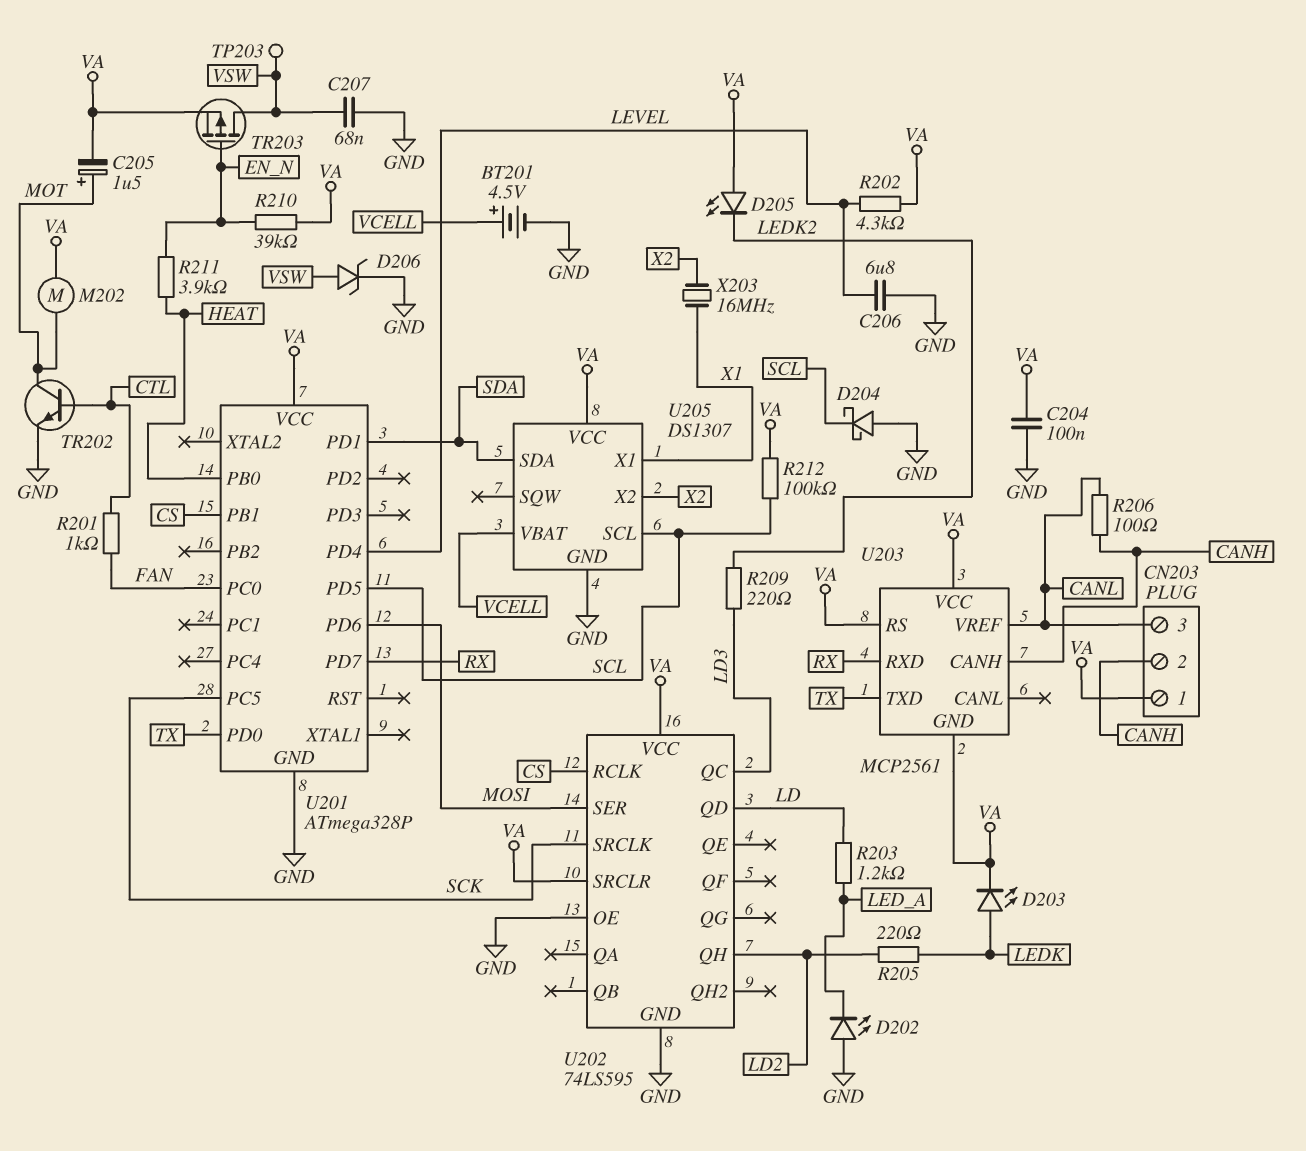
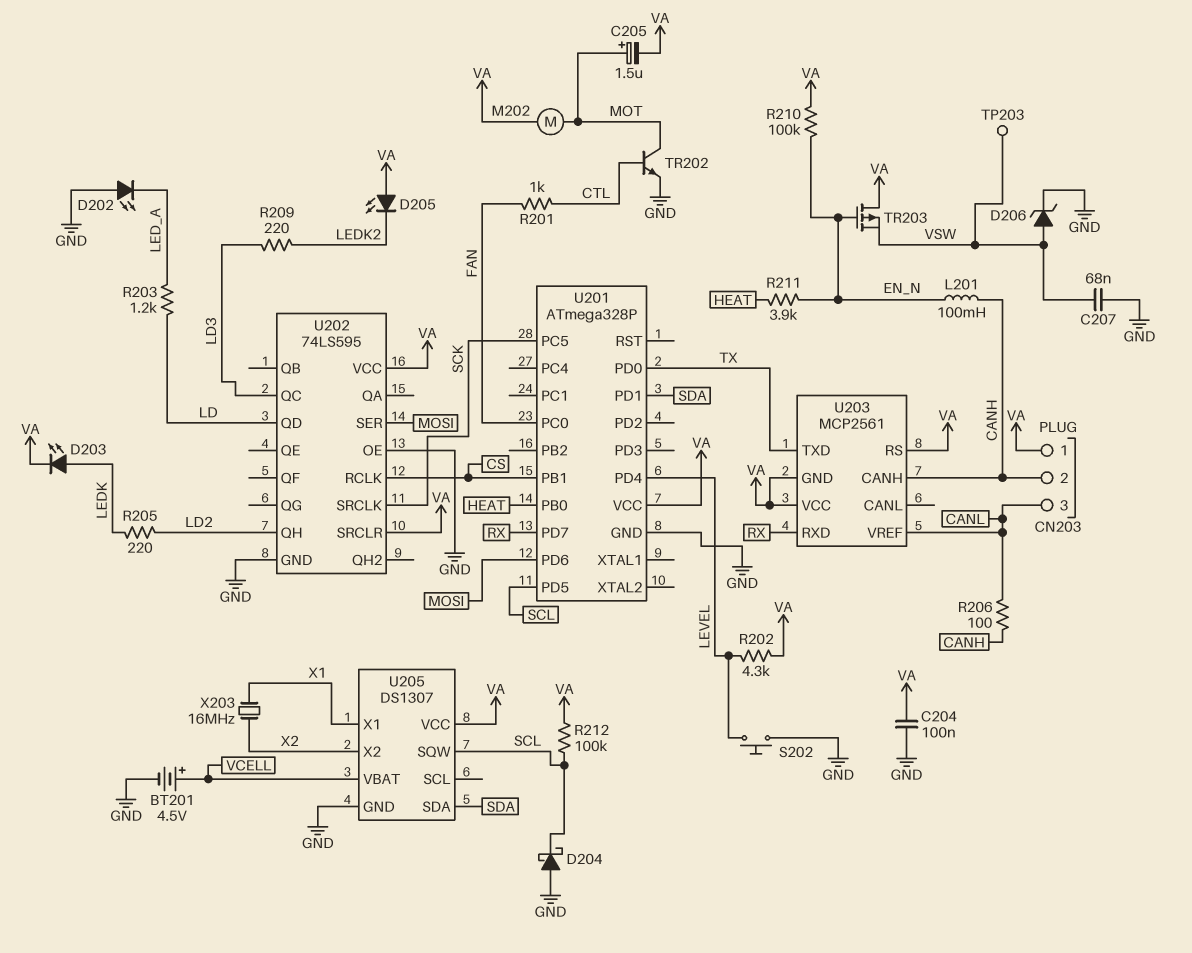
C206: 6.8uF (GND, LEVEL) -> none
L201: none -> 100mH (CANH, EN_N)
R210: 39k (EN_N, VA) -> 100k (EN_N, VA)
S202: none -> button (GND, LEVEL)
TR203: PMOS (G EN_N, D VSW, S VA) -> PMOS (G EN_N, D VA, S VSW)
U205 pin SCL: SCL -> none
U205 pin SQW: none -> SCL

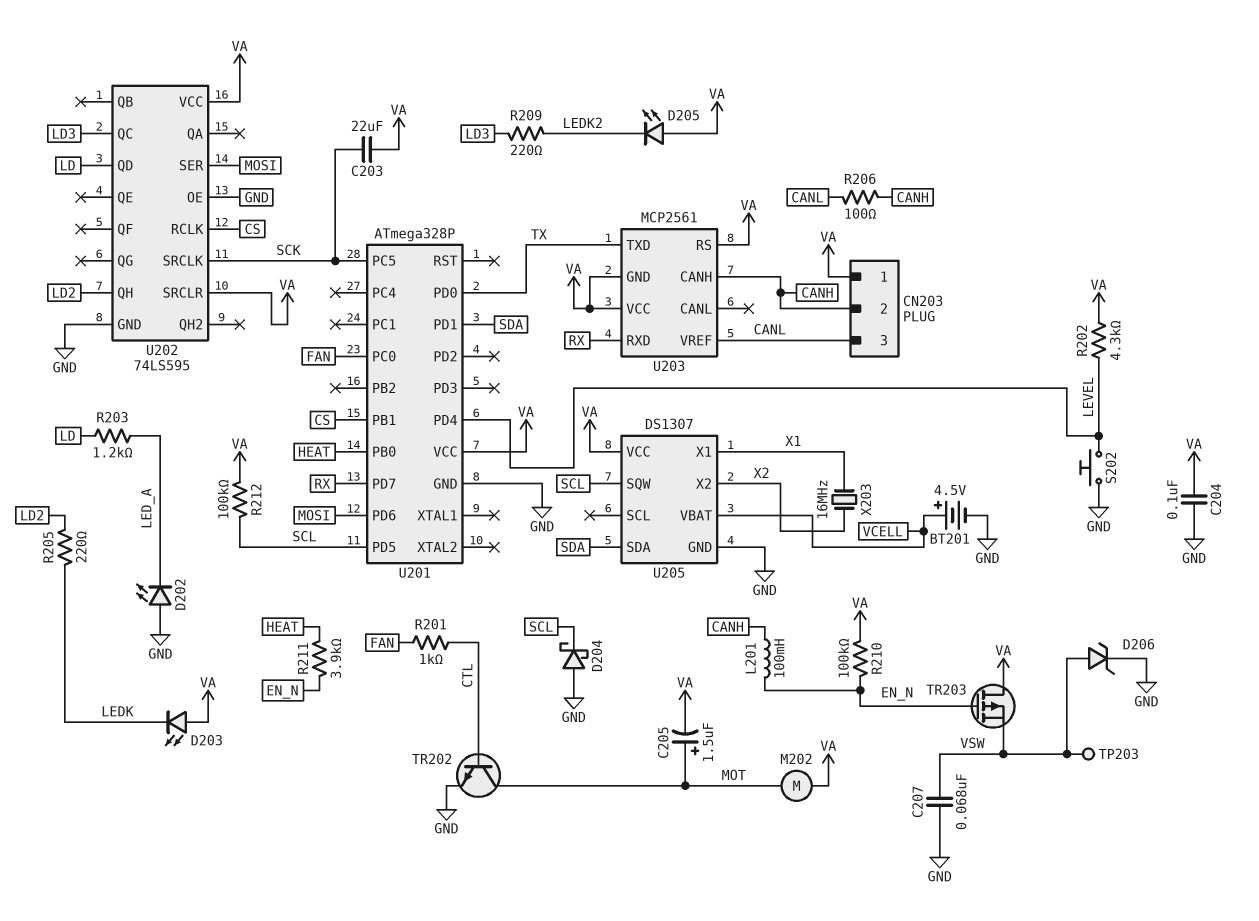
C203: none -> 22uF (SCK, VA)
D203: LED (A LEDK, K VA) -> LED (A VA, K LEDK)

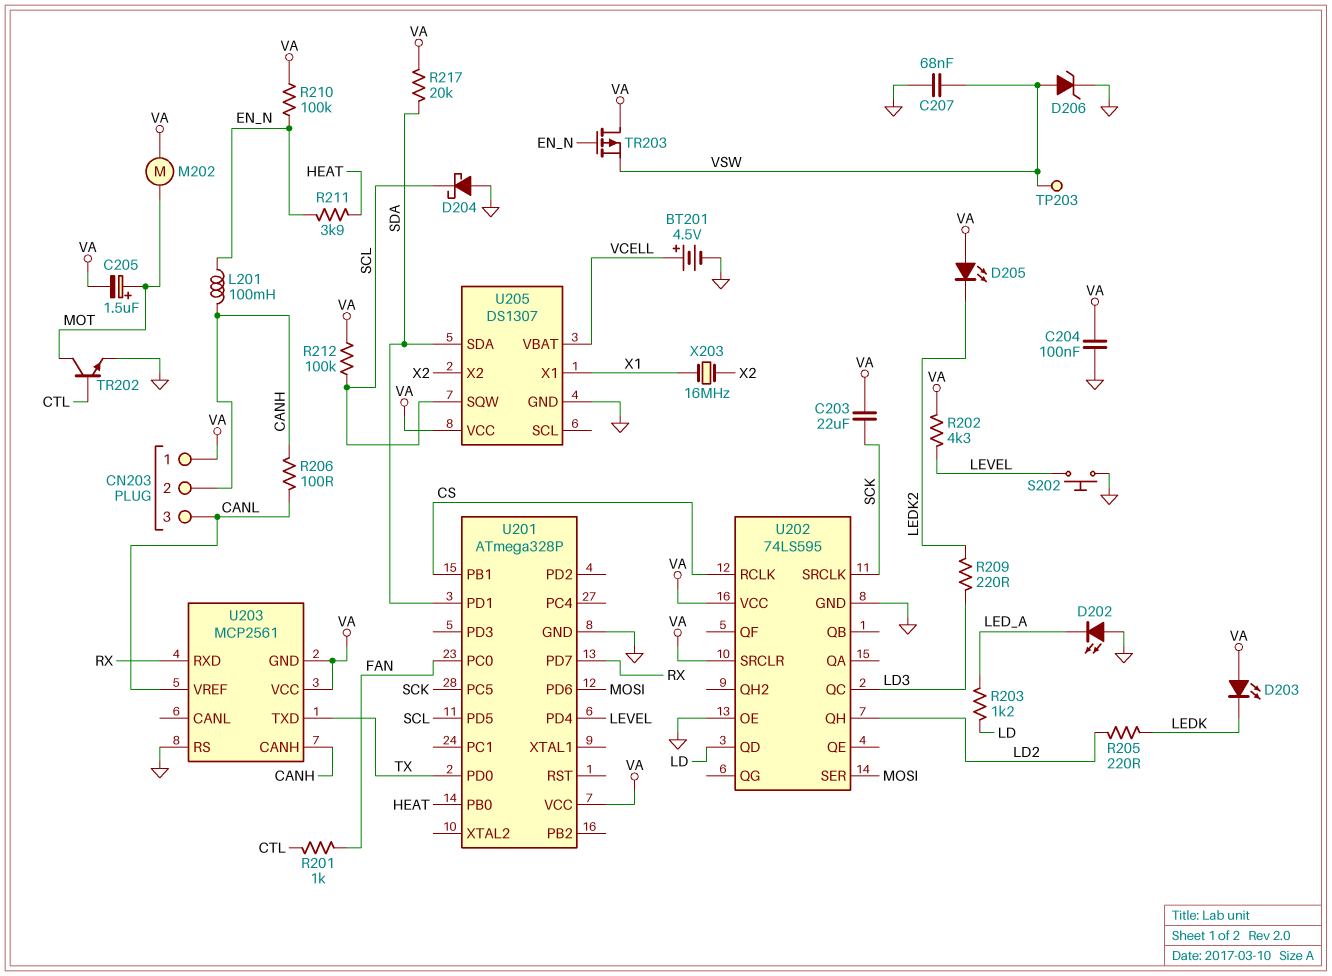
R217: none -> 20k (SDA, VA)
U203 pin RS: VA -> GND

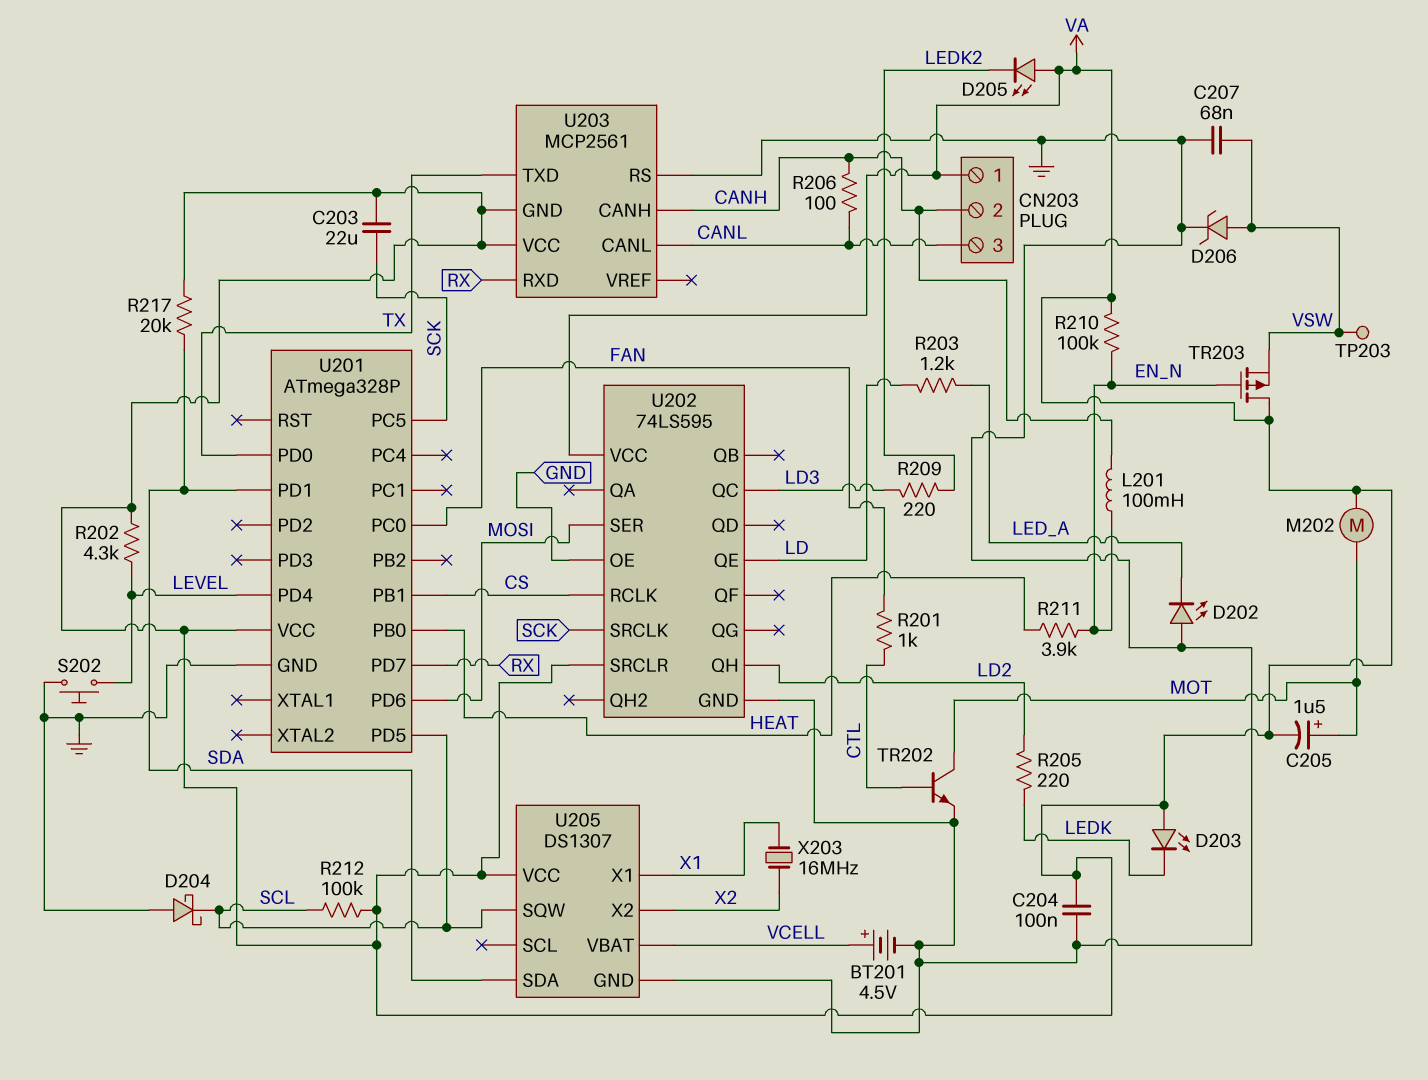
U202 pin QD: LD -> none
U202 pin QE: none -> LD
U203 pin CANL: none -> CANL
U203 pin VREF: CANL -> none

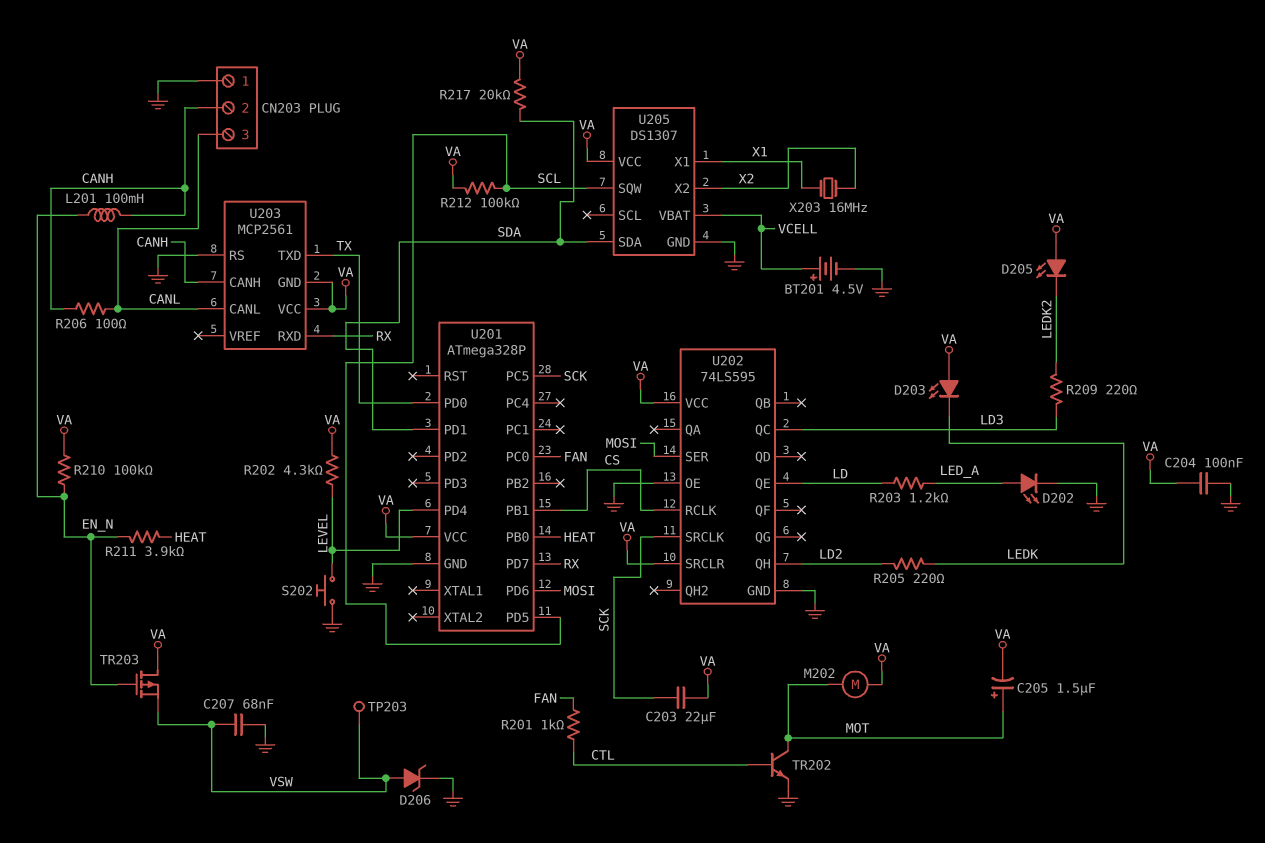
CN203 pin 1: VA -> GND
D202: LED (A GND, K LED_A) -> LED (A LED_A, K GND)
D204: schottky (A GND, K SCL) -> none

